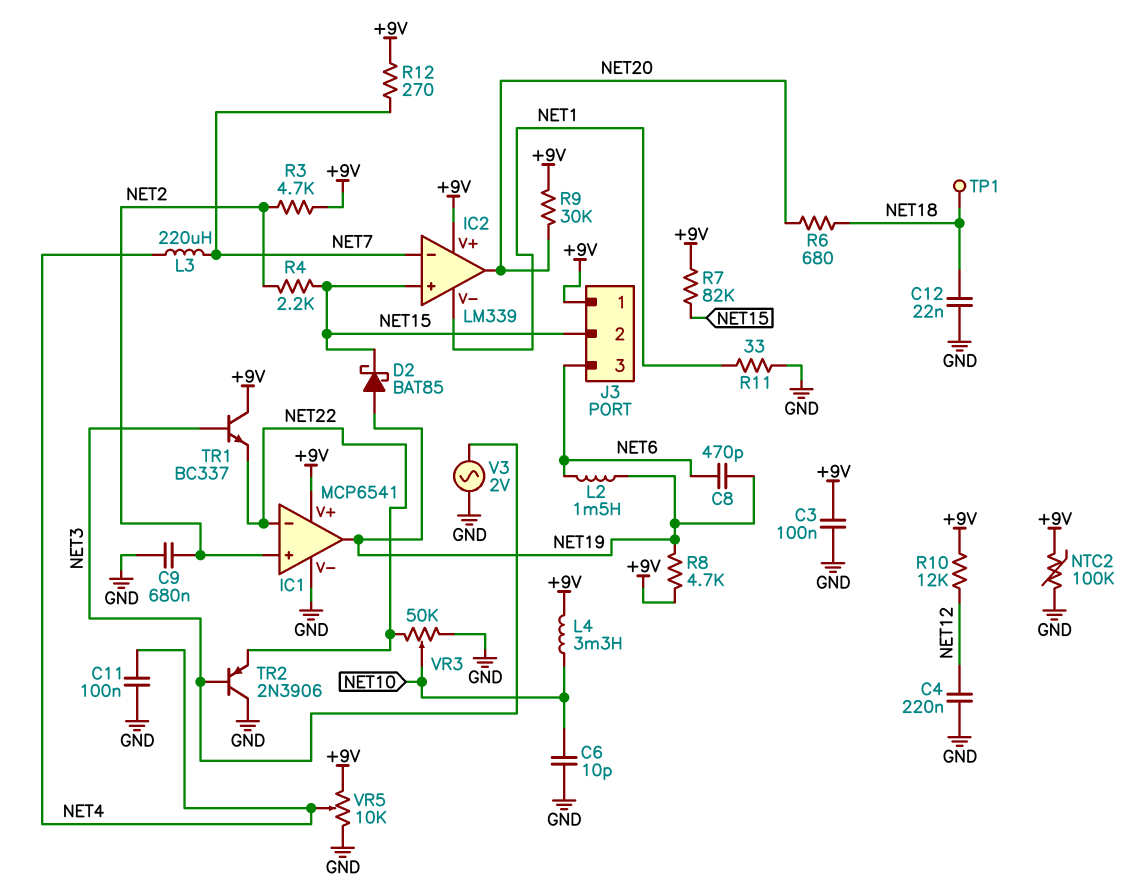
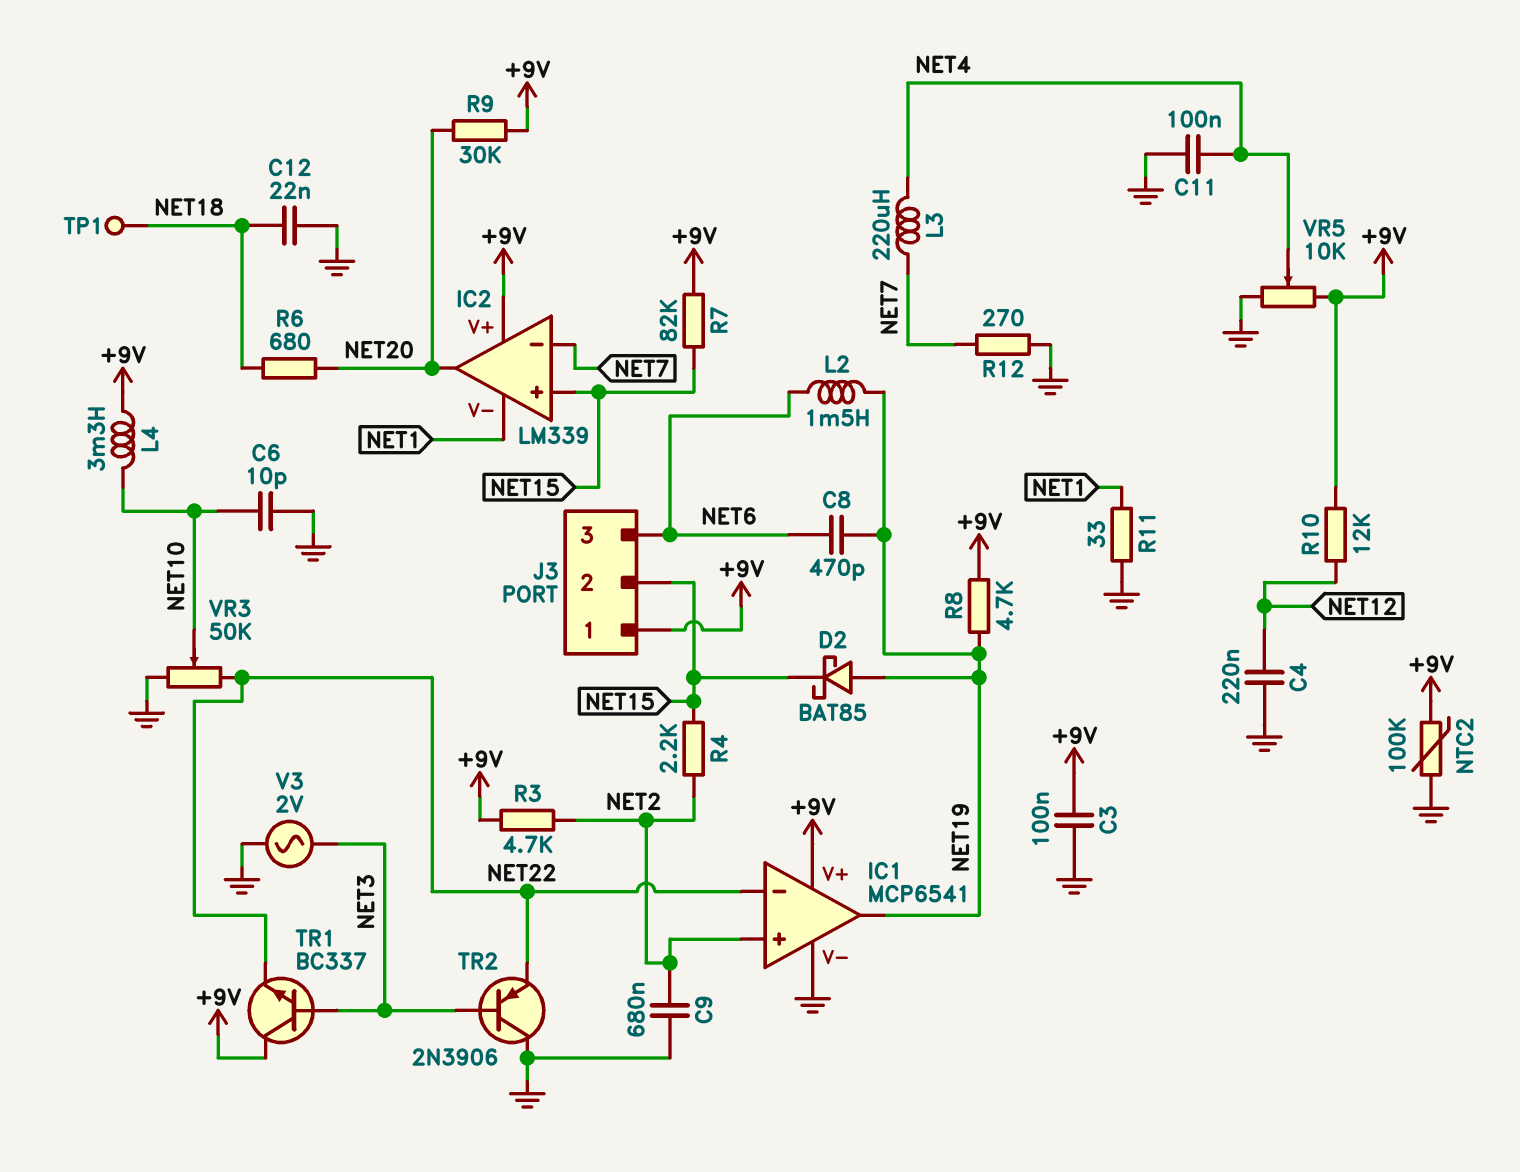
R12: 270 (+9V, NET7) -> 270 (GND, NET7)

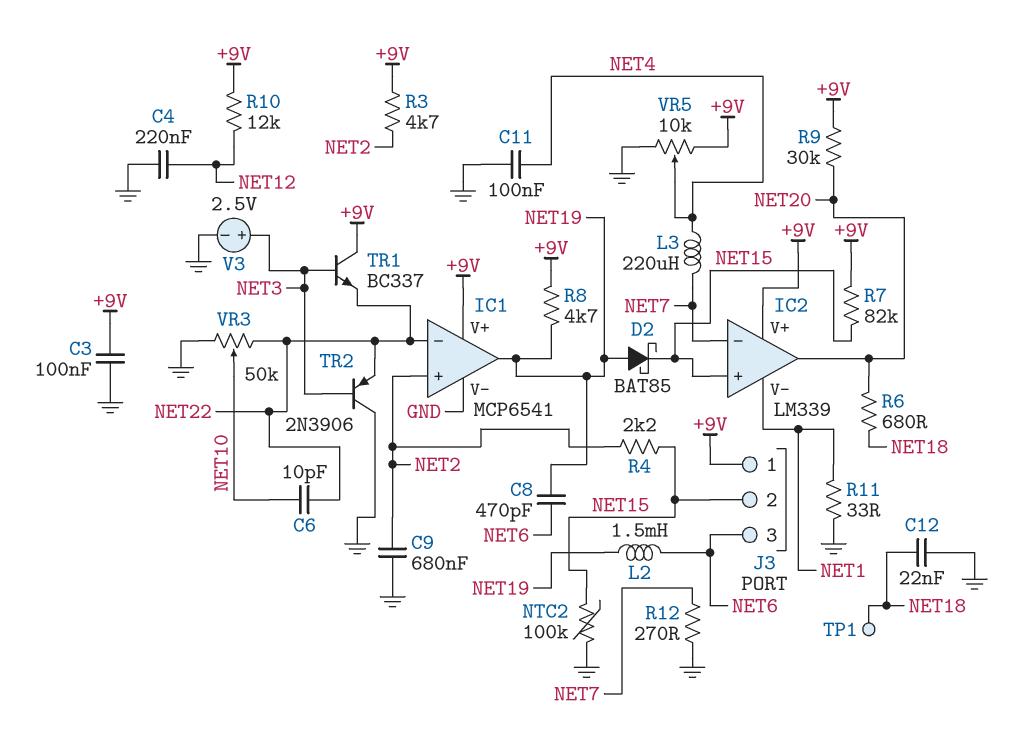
C6: 10pF (GND, NET10) -> 10pF (NET10, NET22)
L4: 3.3mH (+9V, NET10) -> none
NTC2: 100k (+9V, GND) -> 100k (GND, NET15)
V3: AC 2V (GND, NET3) -> 2.5V (plus NET3, minus GND)

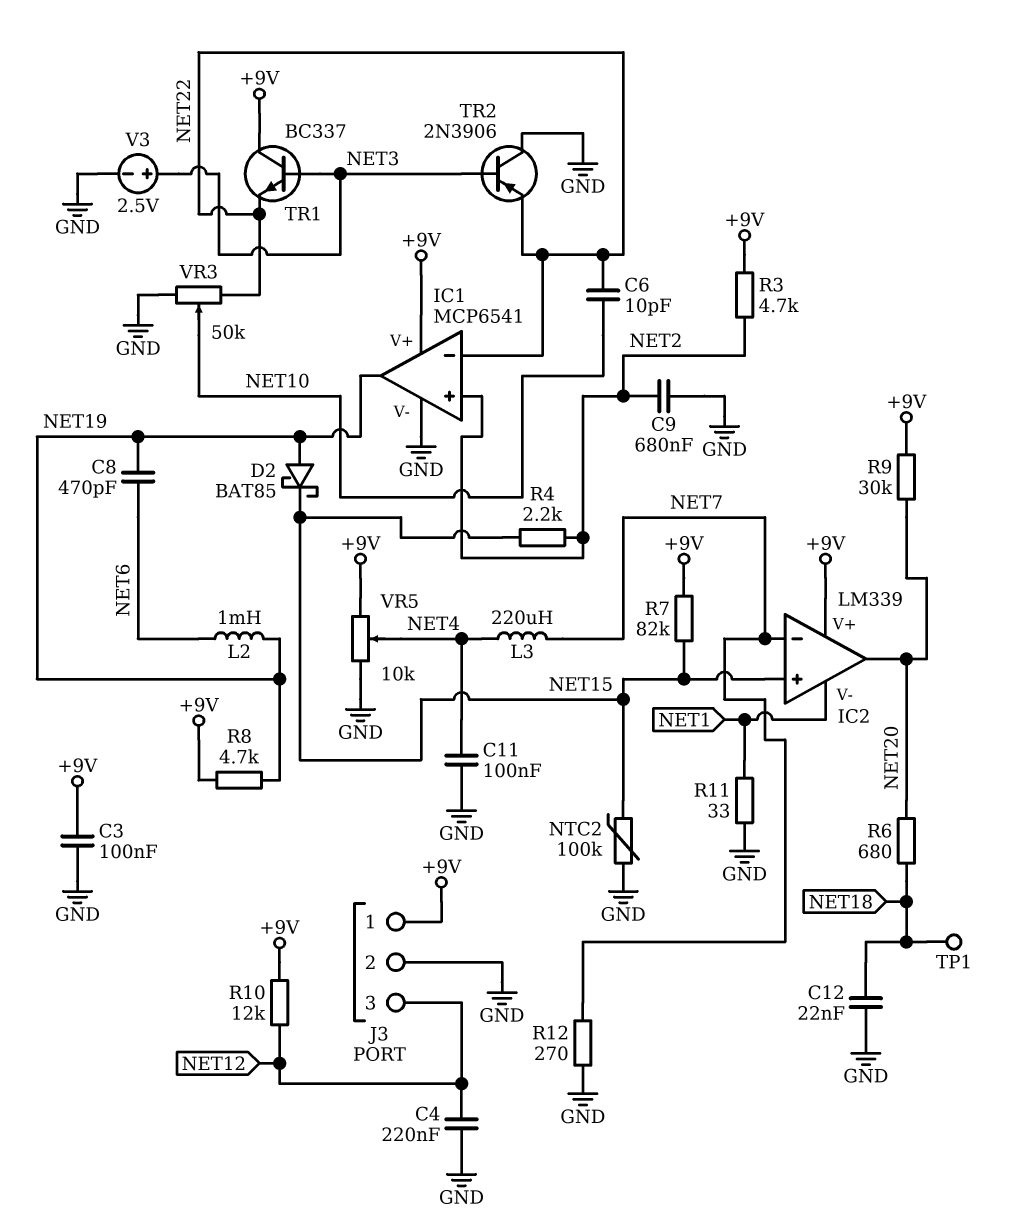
J3 pin 2: NET15 -> GND
J3 pin 3: NET6 -> NET12
L2: 1.5mH (NET6, NET19) -> 1mH (NET6, NET19)

